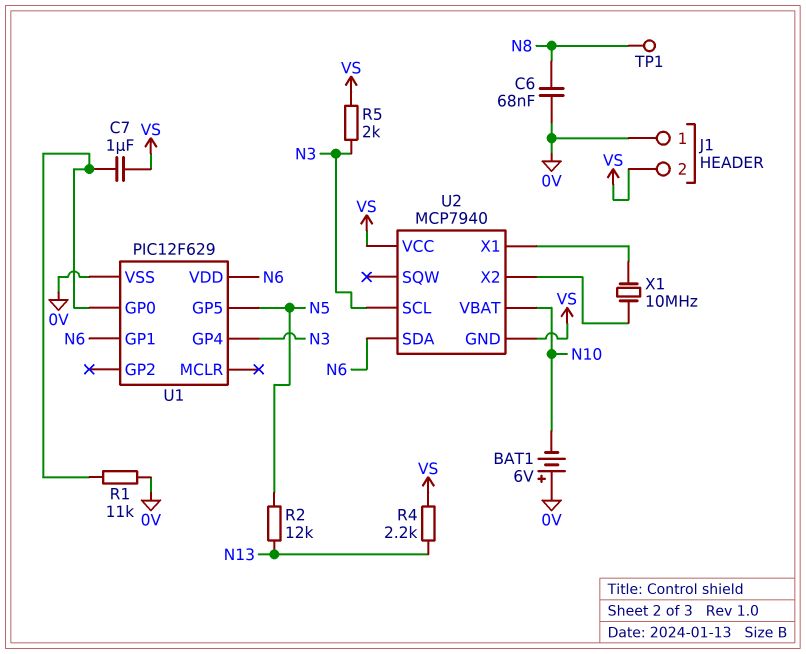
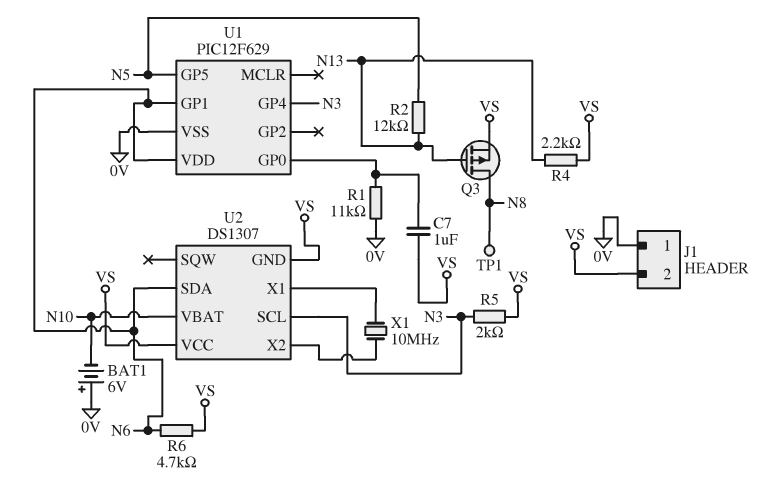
C6: 68nF (0V, N8) -> none
Q3: none -> PMOS (G N13, D N8, S VS)
R6: none -> 4.7k (N6, VS)
U2: MCP7940 -> DS1307

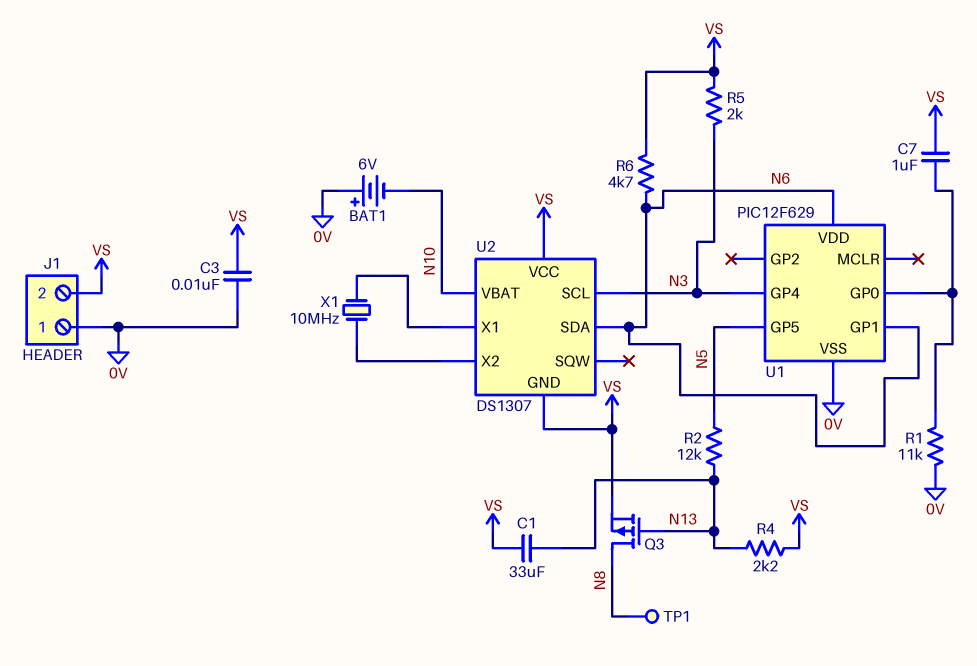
C1: none -> 33uF (N13, VS)
C3: none -> 10nF (0V, VS)

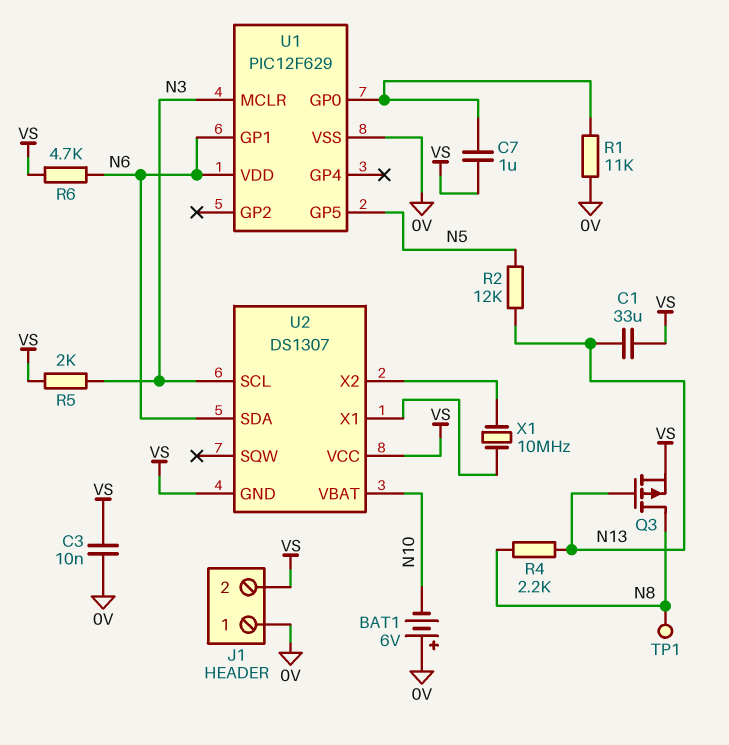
R4: 2.2k (N13, VS) -> 2.2k (N8, N13)
U1 pin GP4: N3 -> none
U1 pin MCLR: none -> N3

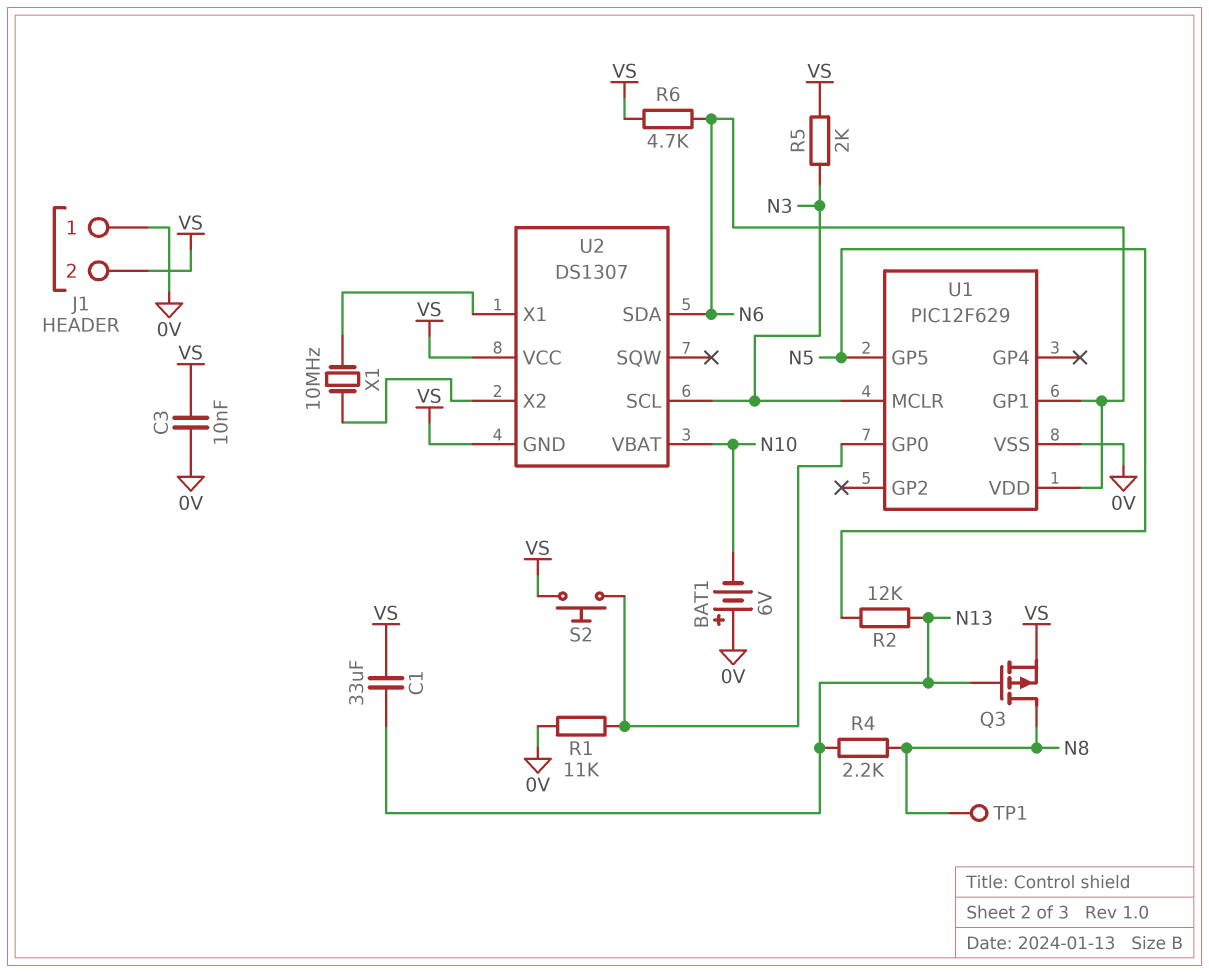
C7: 1uF (U1/GP0, VS) -> none
S2: none -> button (U1/GP0, VS)

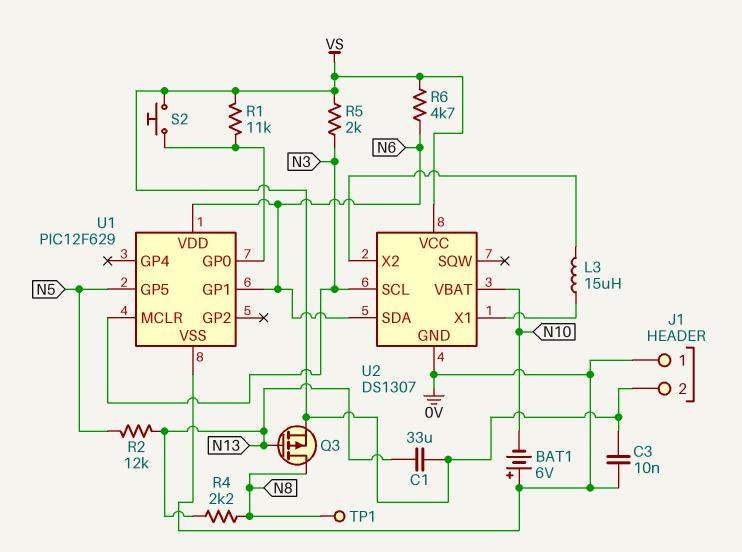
L3: none -> 15uH (U2/X1, U2/X2)
R1: 11k (0V, U1/GP0) -> 11k (U1/GP0, VS)
U2 pin GND: VS -> 0V
X1: 10MHz (U2/X1, U2/X2) -> none

